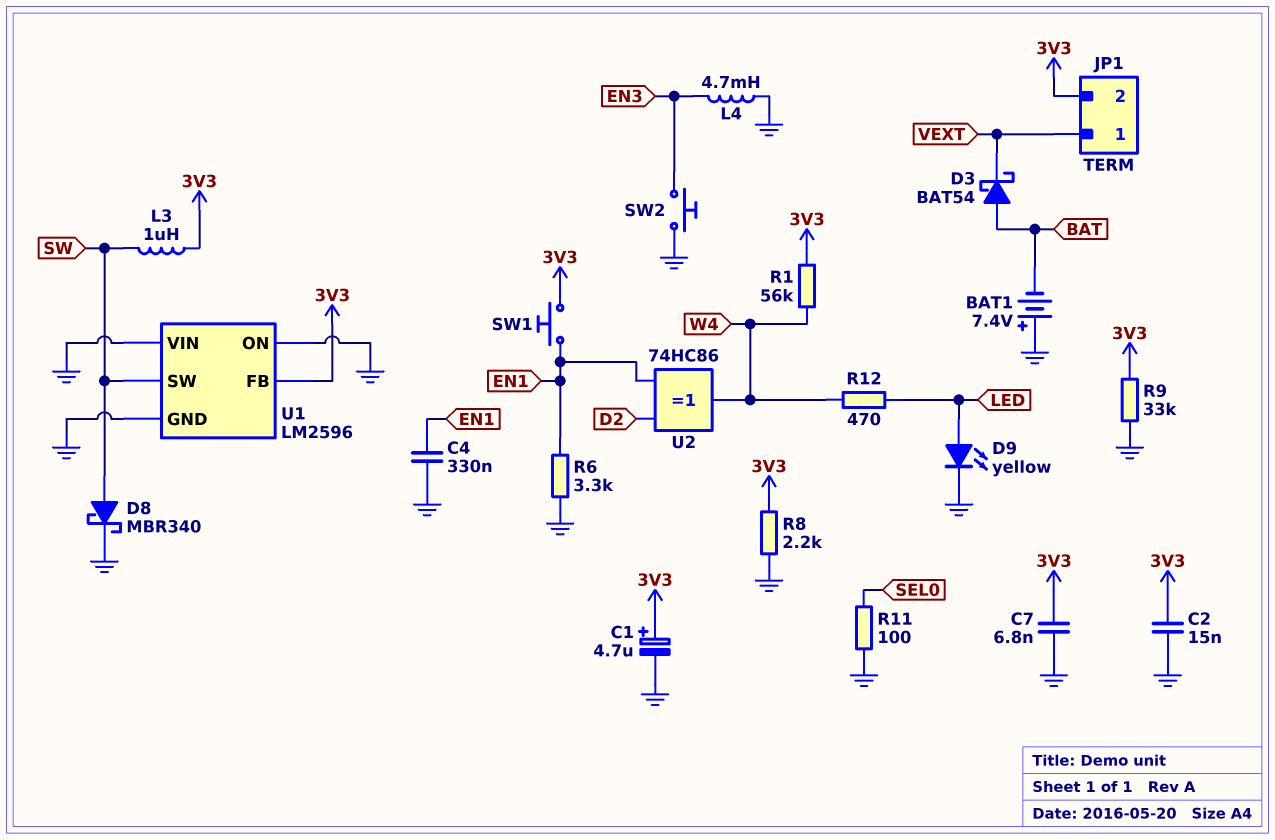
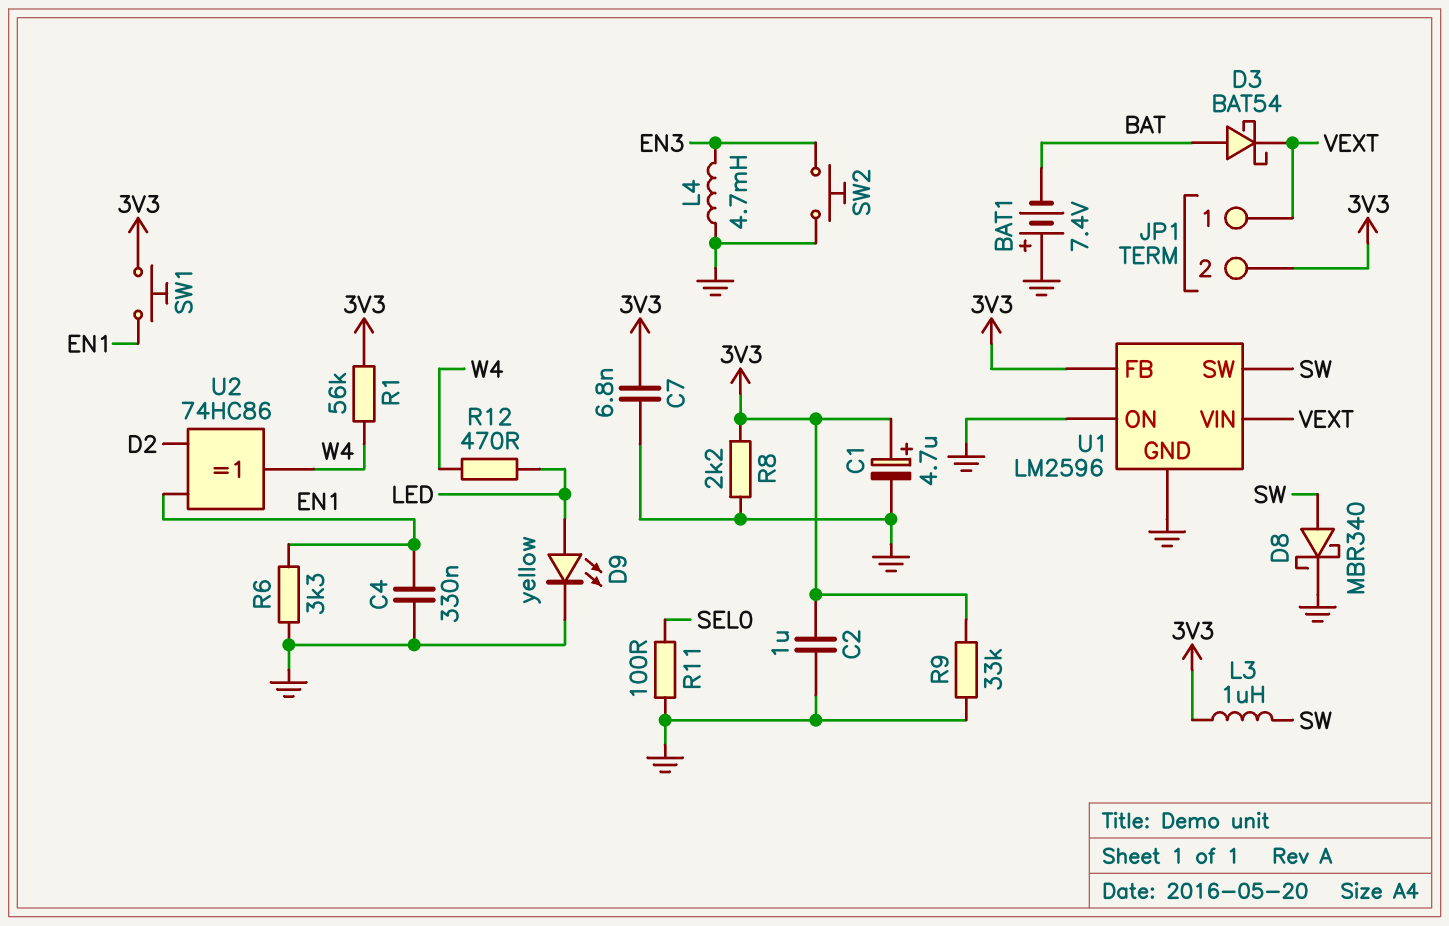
C2: 15nF (3V3, GND) -> 1uF (3V3, GND)
U1 pin VIN: GND -> VEXT

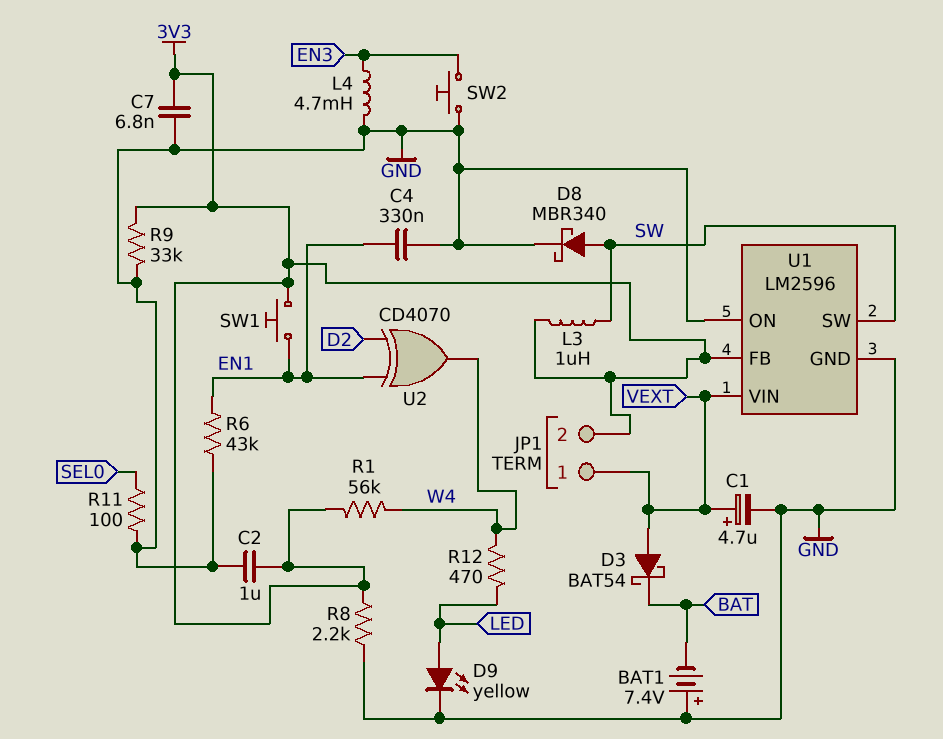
C1: 4.7uF (plus 3V3, minus GND) -> 4.7uF (plus VEXT, minus GND)
D3: schottky BAT54 (A BAT, K VEXT) -> schottky BAT54 (A VEXT, K BAT)
R6: 3.3k (EN1, GND) -> 43k (EN1, GND)
U2: XOR 74HC86 (in D2, in EN1, out W4) -> XOR CD4070 (in D2, in EN1, out W4)

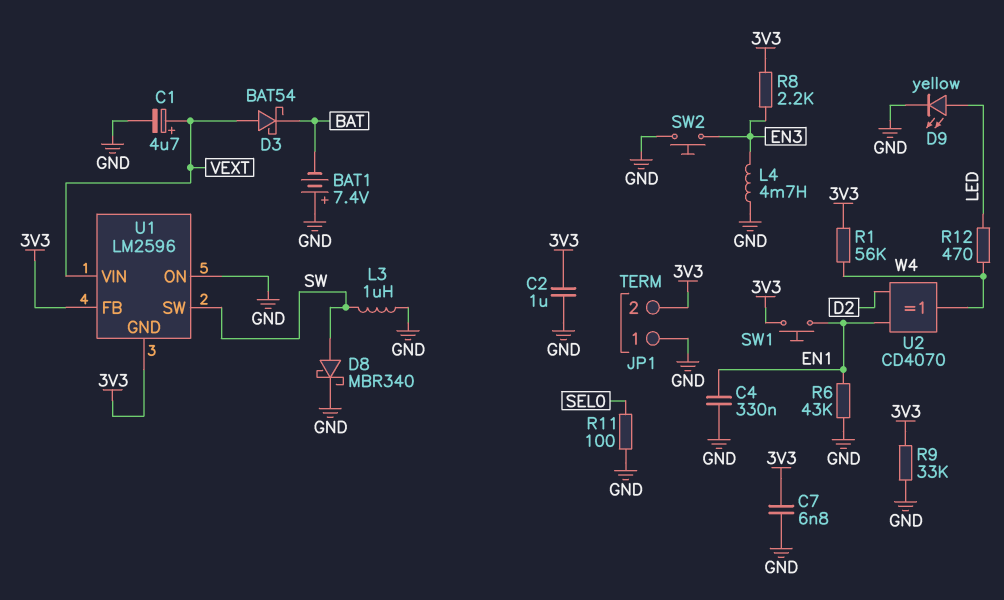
JP1 pin 1: VEXT -> GND
L3: 1uH (3V3, SW) -> 1uH (GND, SW)
R8: 2.2k (3V3, GND) -> 2.2k (3V3, EN3)
U1 pin GND: GND -> 3V3

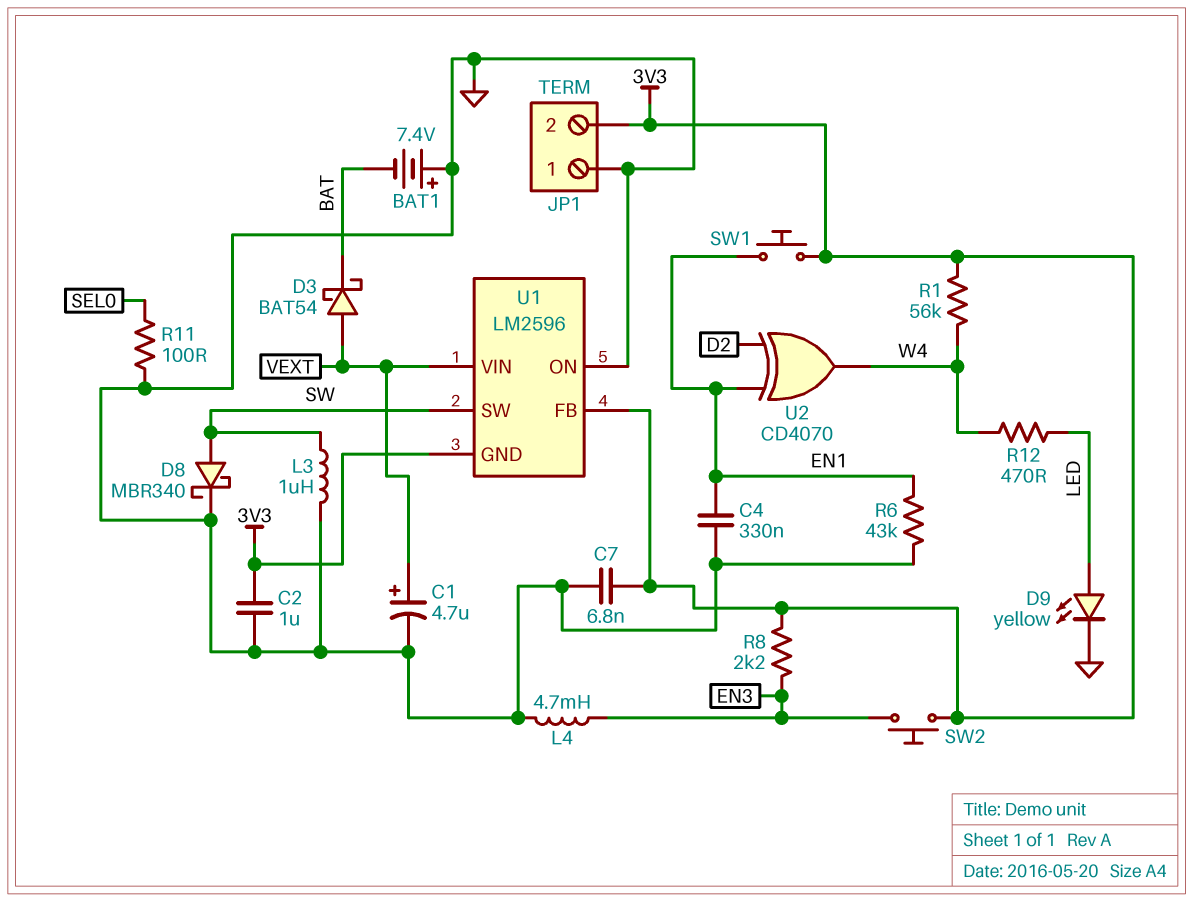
R9: 33k (3V3, GND) -> none
SW2: button (EN3, GND) -> button (3V3, EN3)

